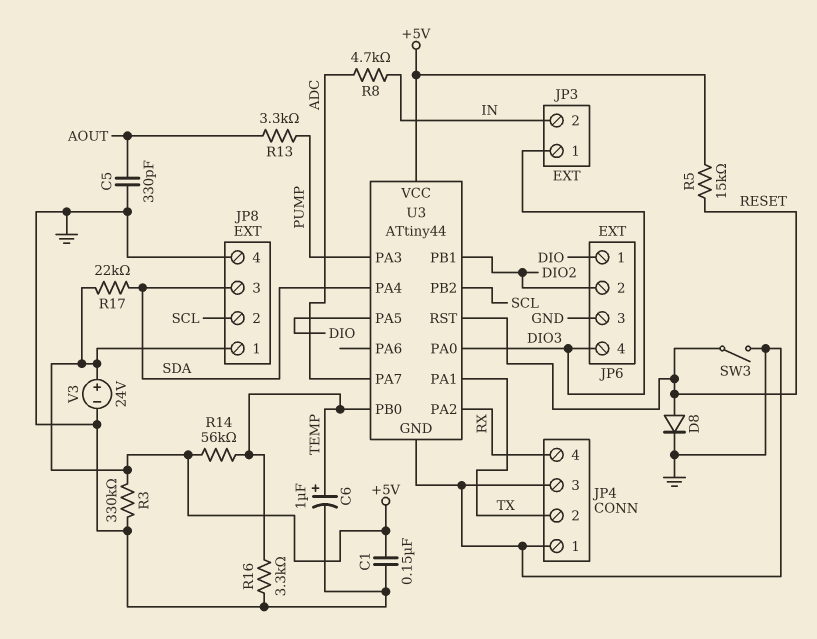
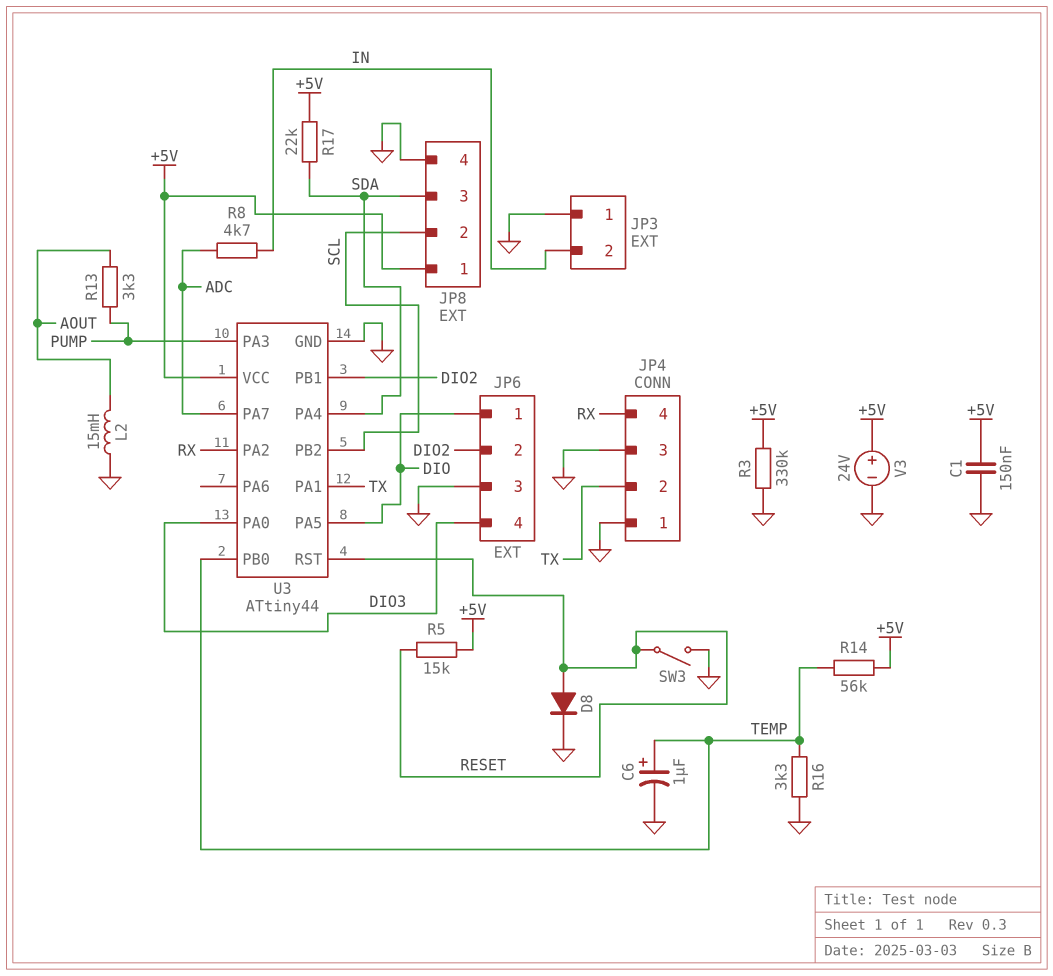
C5: 330pF (AOUT, GND) -> none
JP3 pin 1: DIO3 -> GND
L2: none -> 15mH (AOUT, GND)

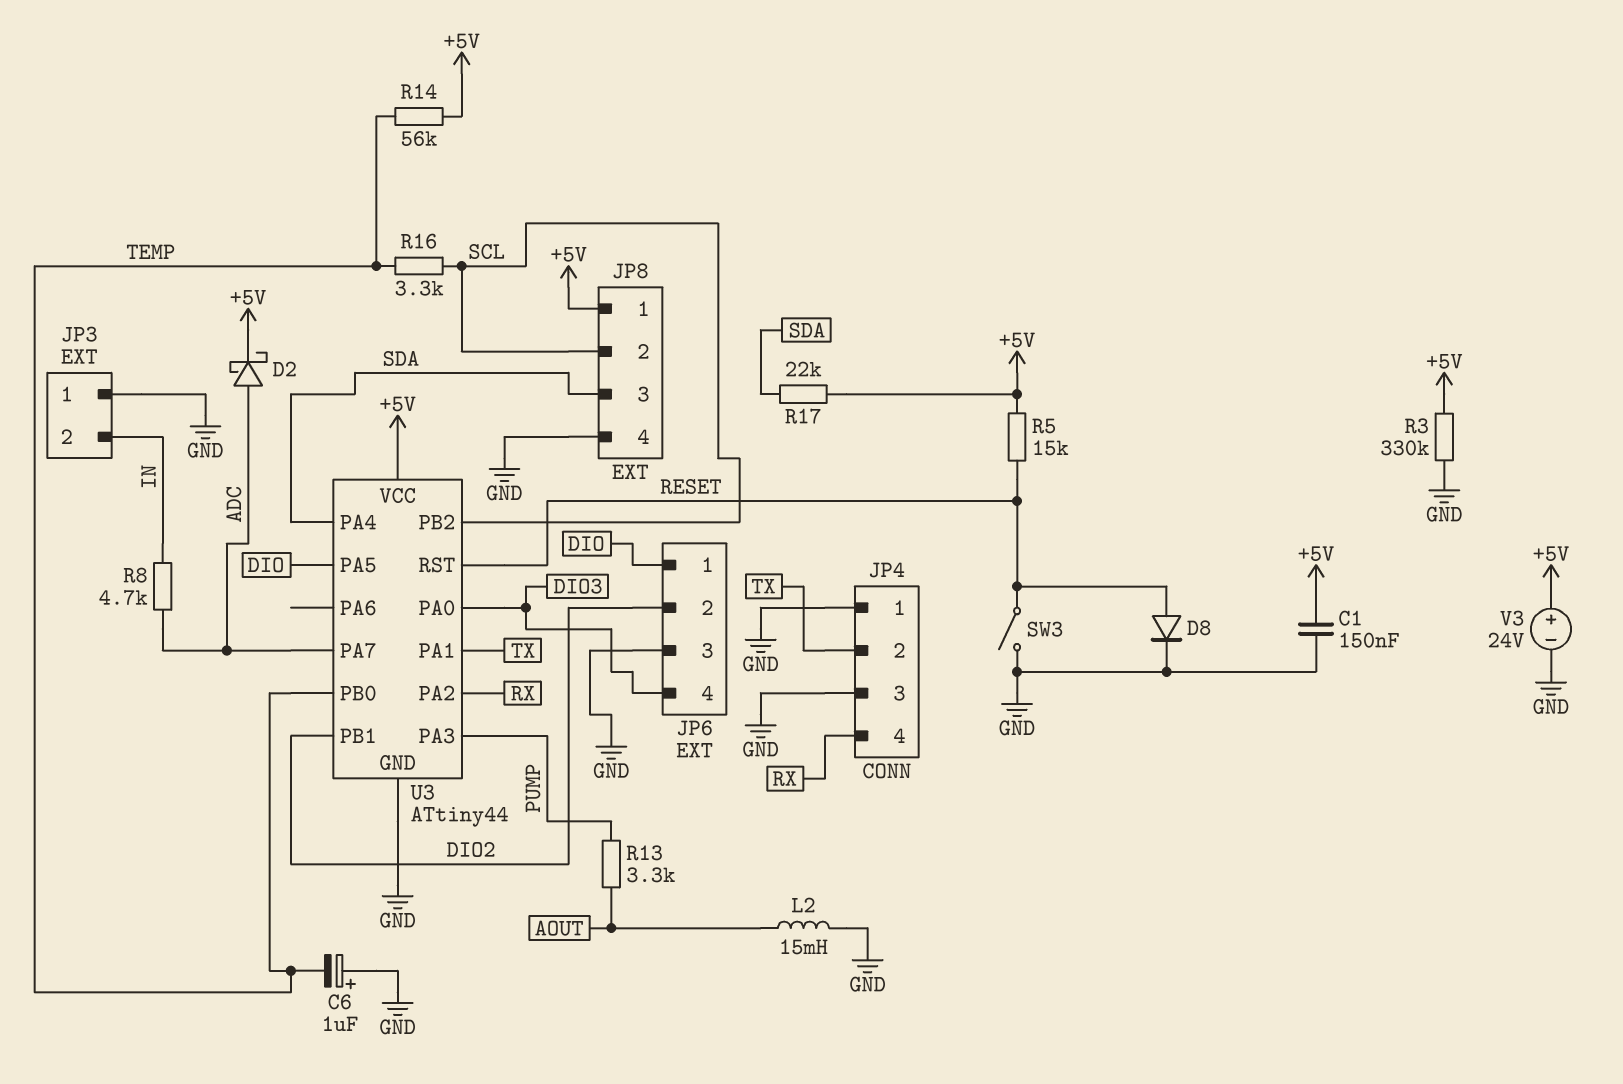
C6: 1uF (plus TEMP, minus GND) -> 1uF (plus GND, minus TEMP)
D2: none -> schottky (A ADC, K +5V)
R16: 3.3k (GND, TEMP) -> 3.3k (SCL, TEMP)

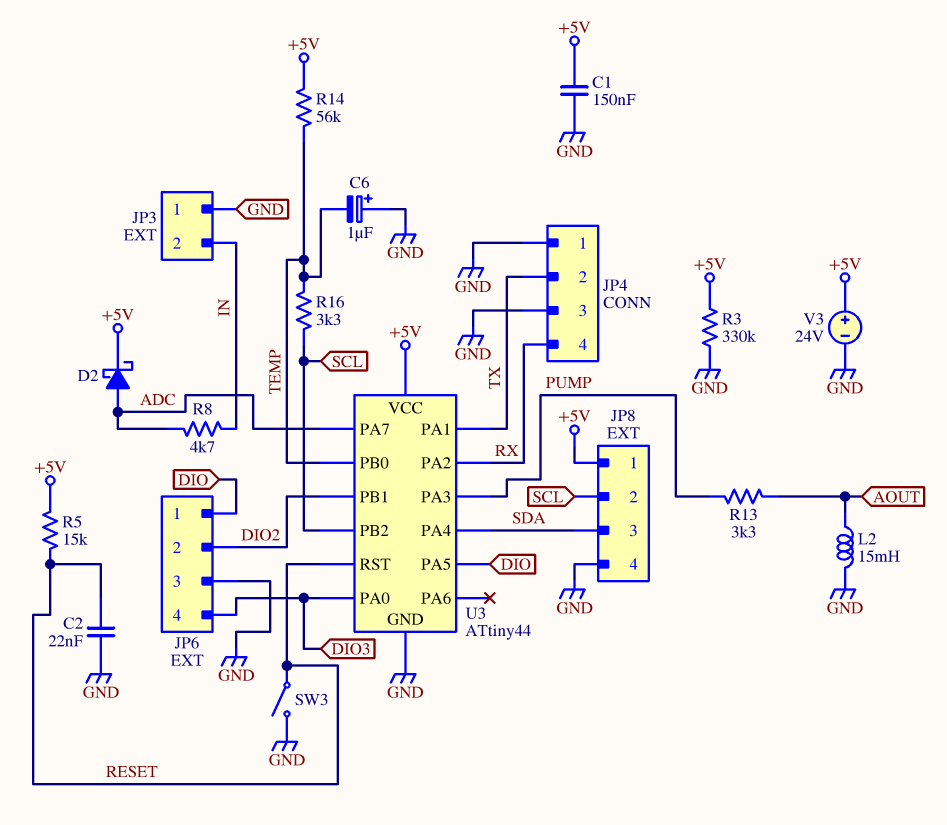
C2: none -> 22nF (GND, RESET)
D8: diode (A RESET, K GND) -> none
R17: 22k (+5V, SDA) -> none

